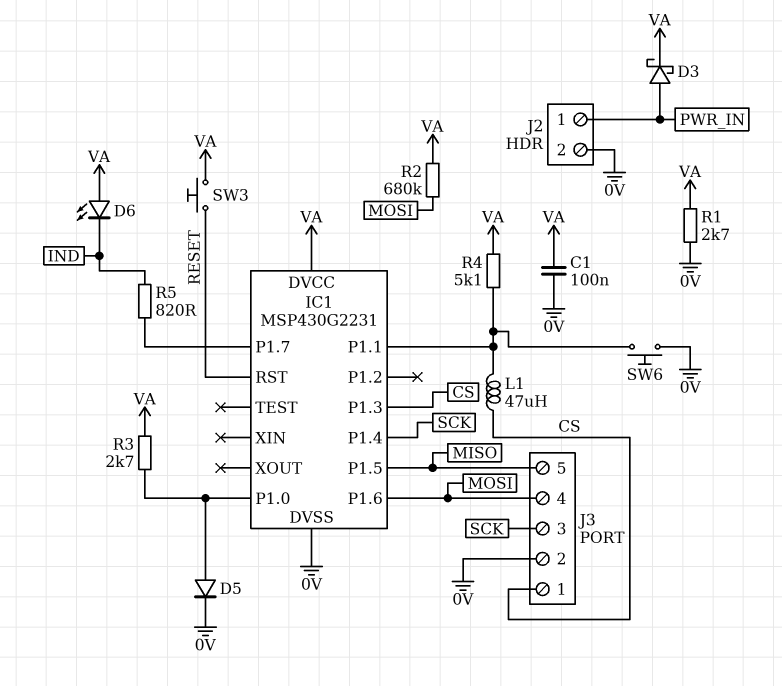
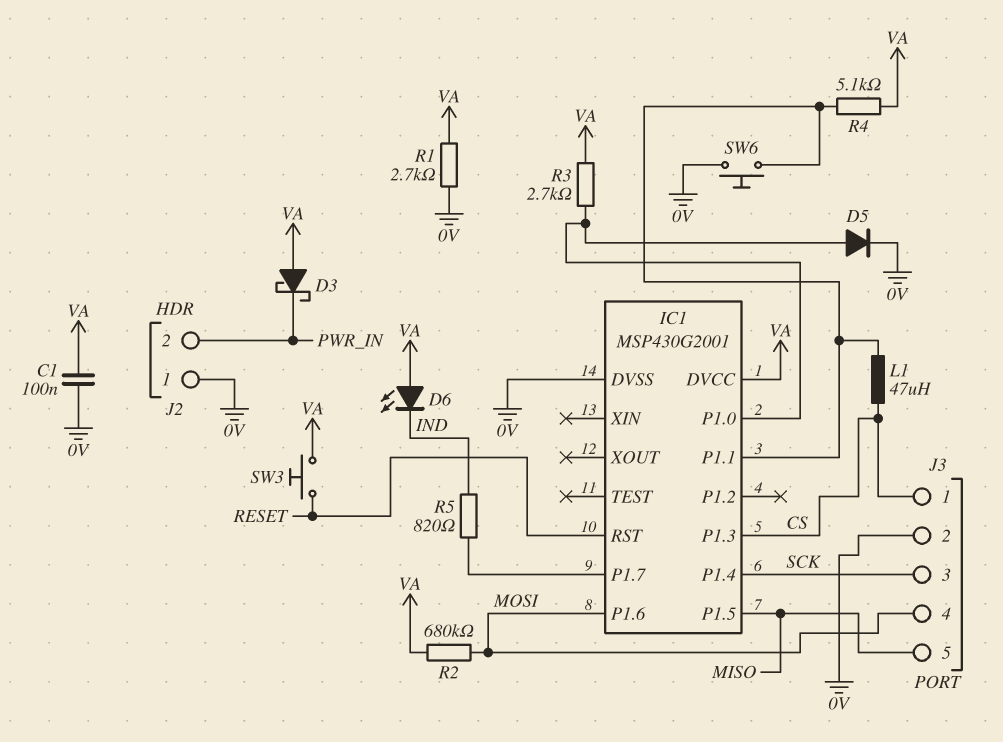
D3: schottky (A PWR_IN, K VA) -> schottky (A VA, K PWR_IN)
IC1: MSP430G2231 -> MSP430G2001
J2 pin 1: PWR_IN -> 0V
J2 pin 2: 0V -> PWR_IN

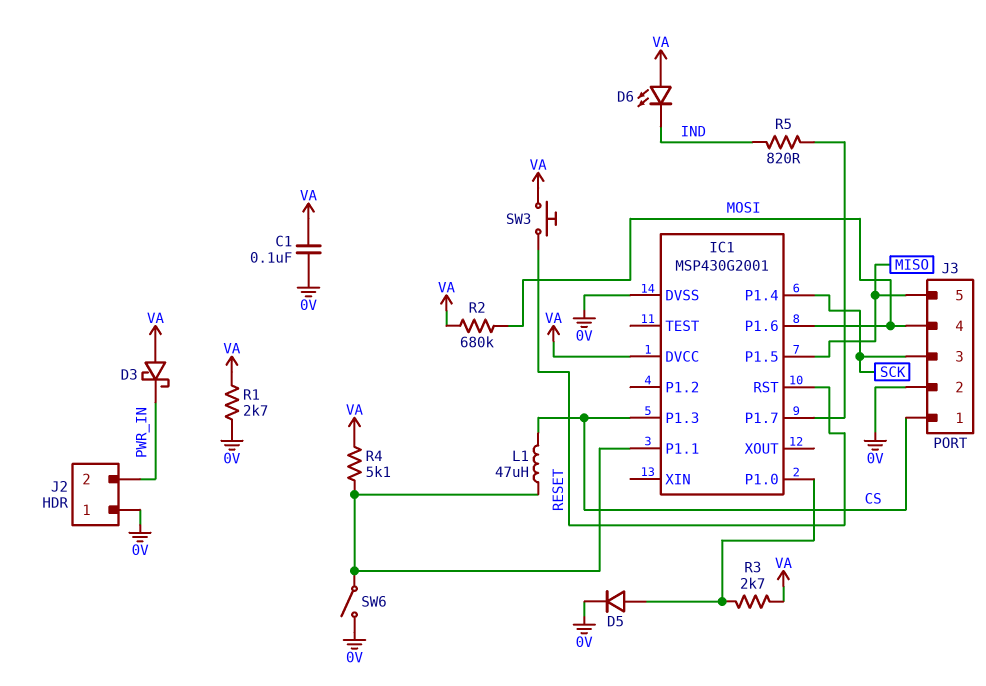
SW6: button (0V, IC1/P1.1) -> switch (0V, IC1/P1.1)

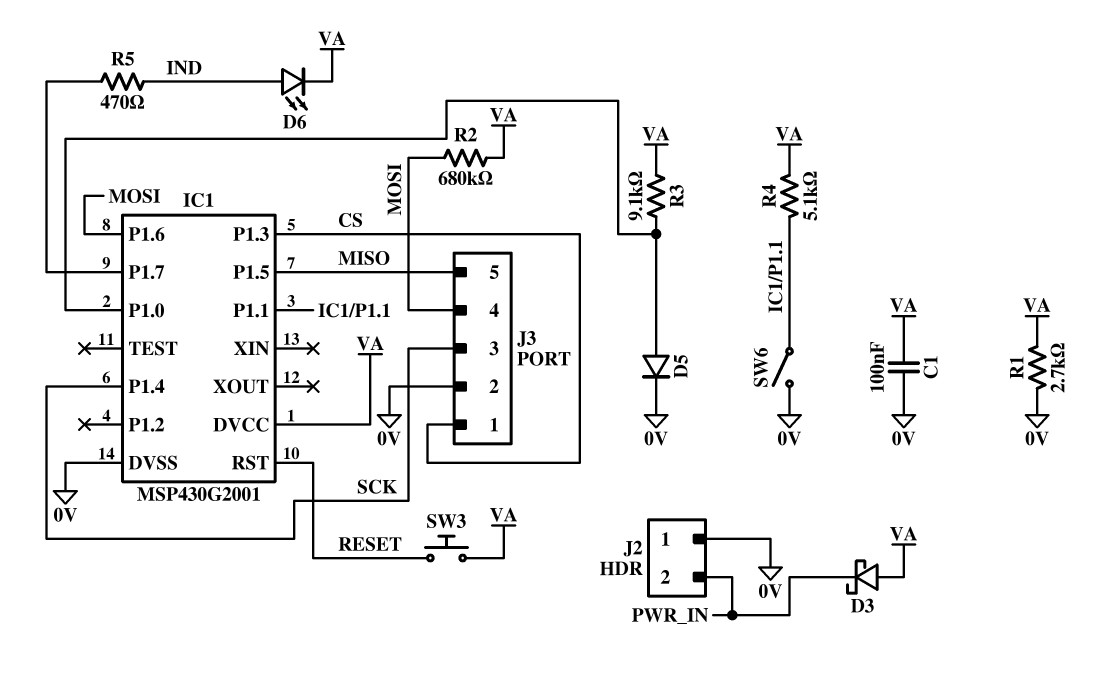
D6: LED (A VA, K IND) -> LED (A IND, K VA)
L1: 47uH (CS, IC1/P1.1) -> none
R3: 2.7k (IC1/P1.0, VA) -> 9.1k (IC1/P1.0, VA)
R5: 820 (IC1/P1.7, IND) -> 470 (IC1/P1.7, IND)

